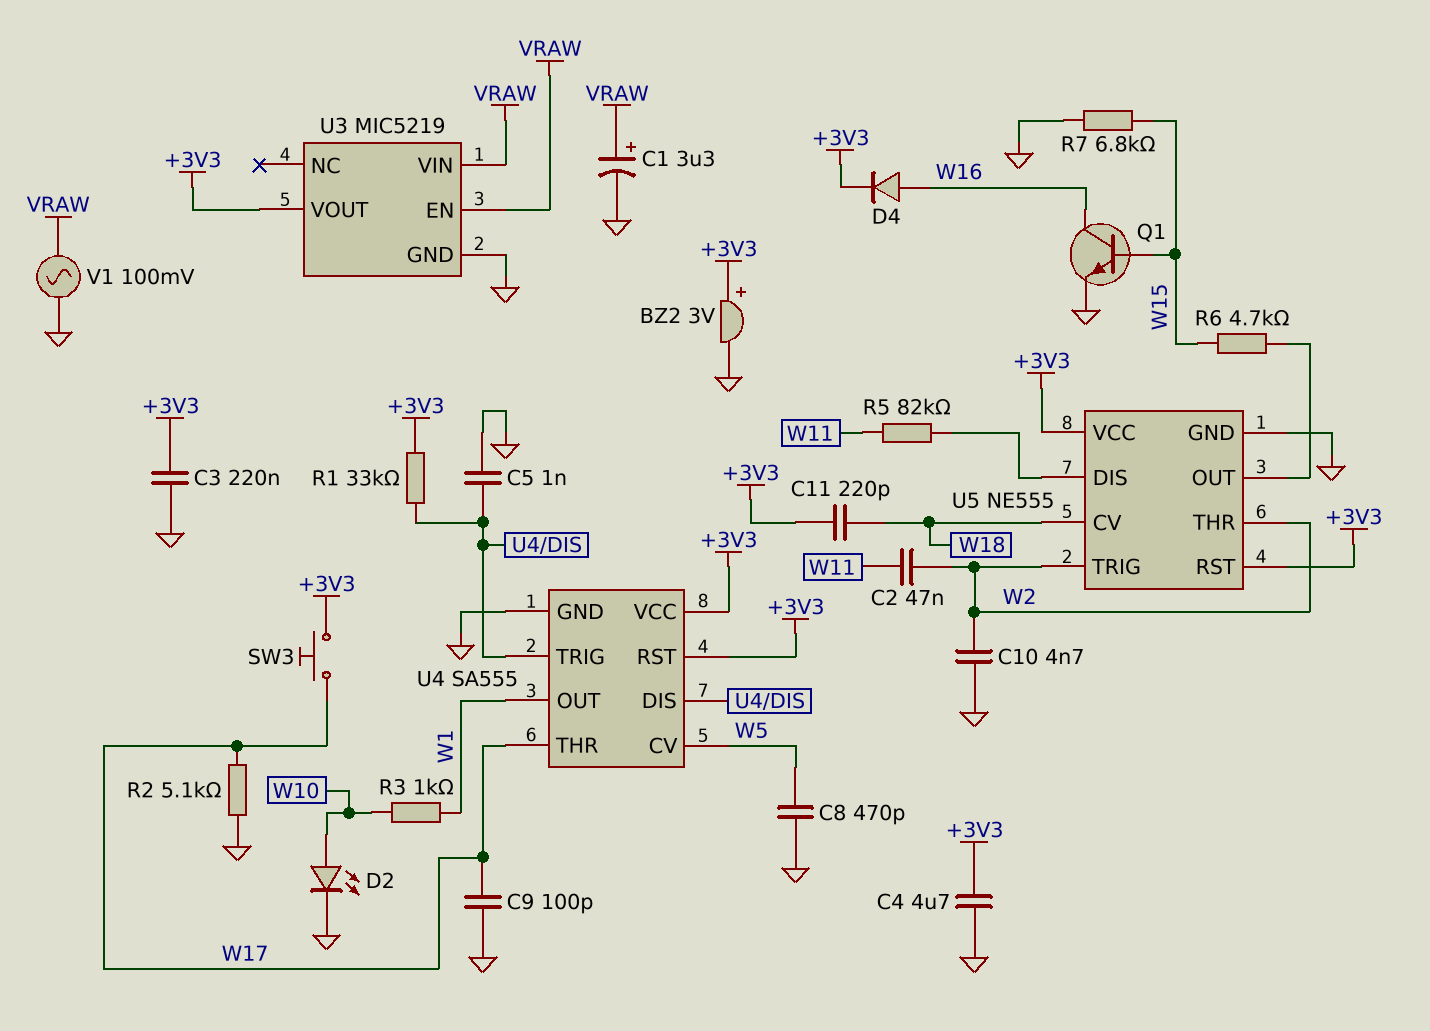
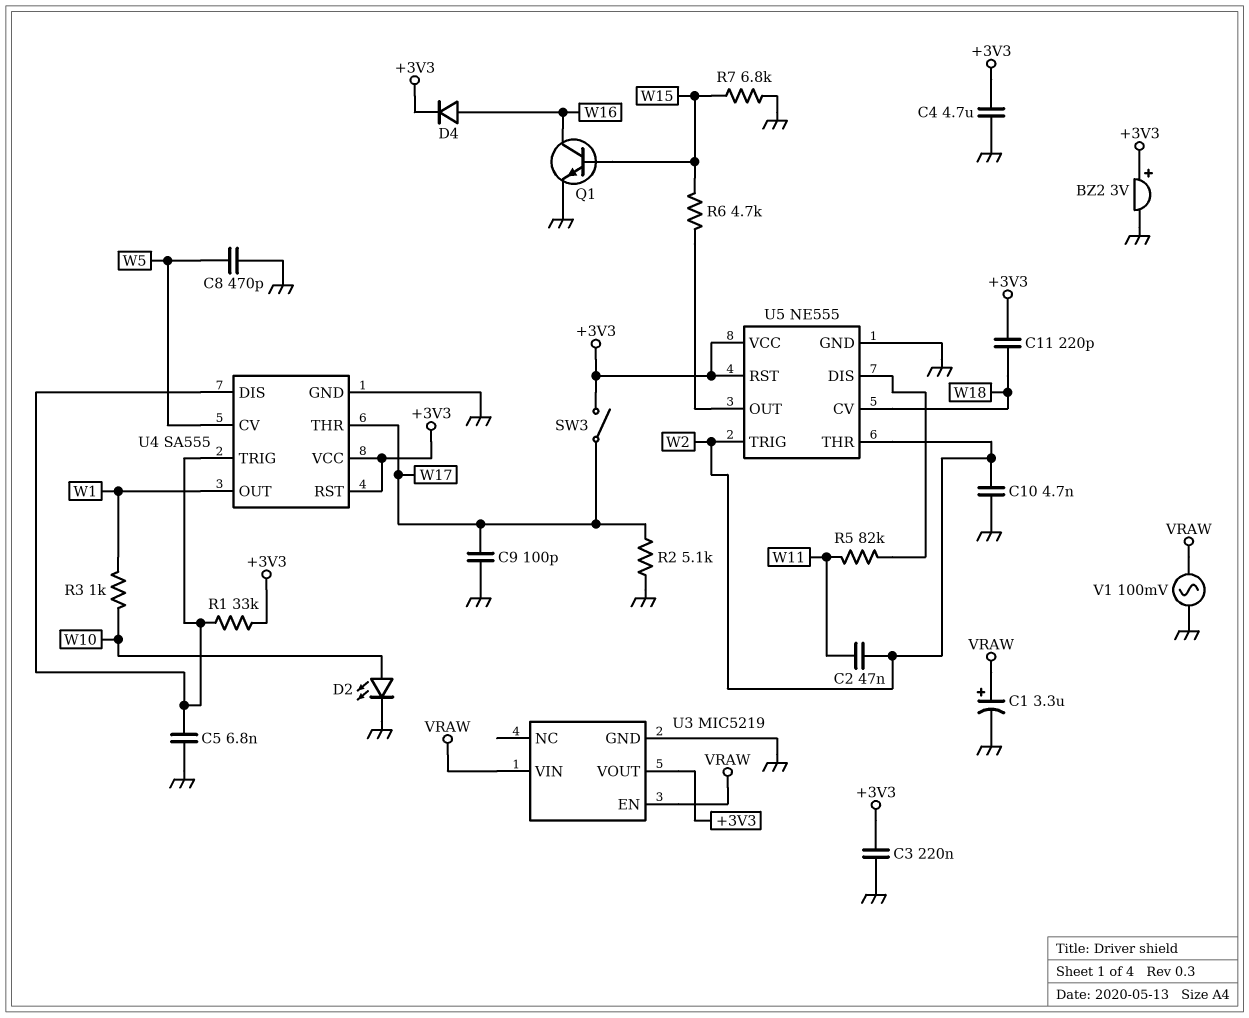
C5: 1nF (GND, U4/DIS) -> 6.8nF (GND, U4/DIS)
SW3: button (+3V3, W17) -> switch (+3V3, W17)

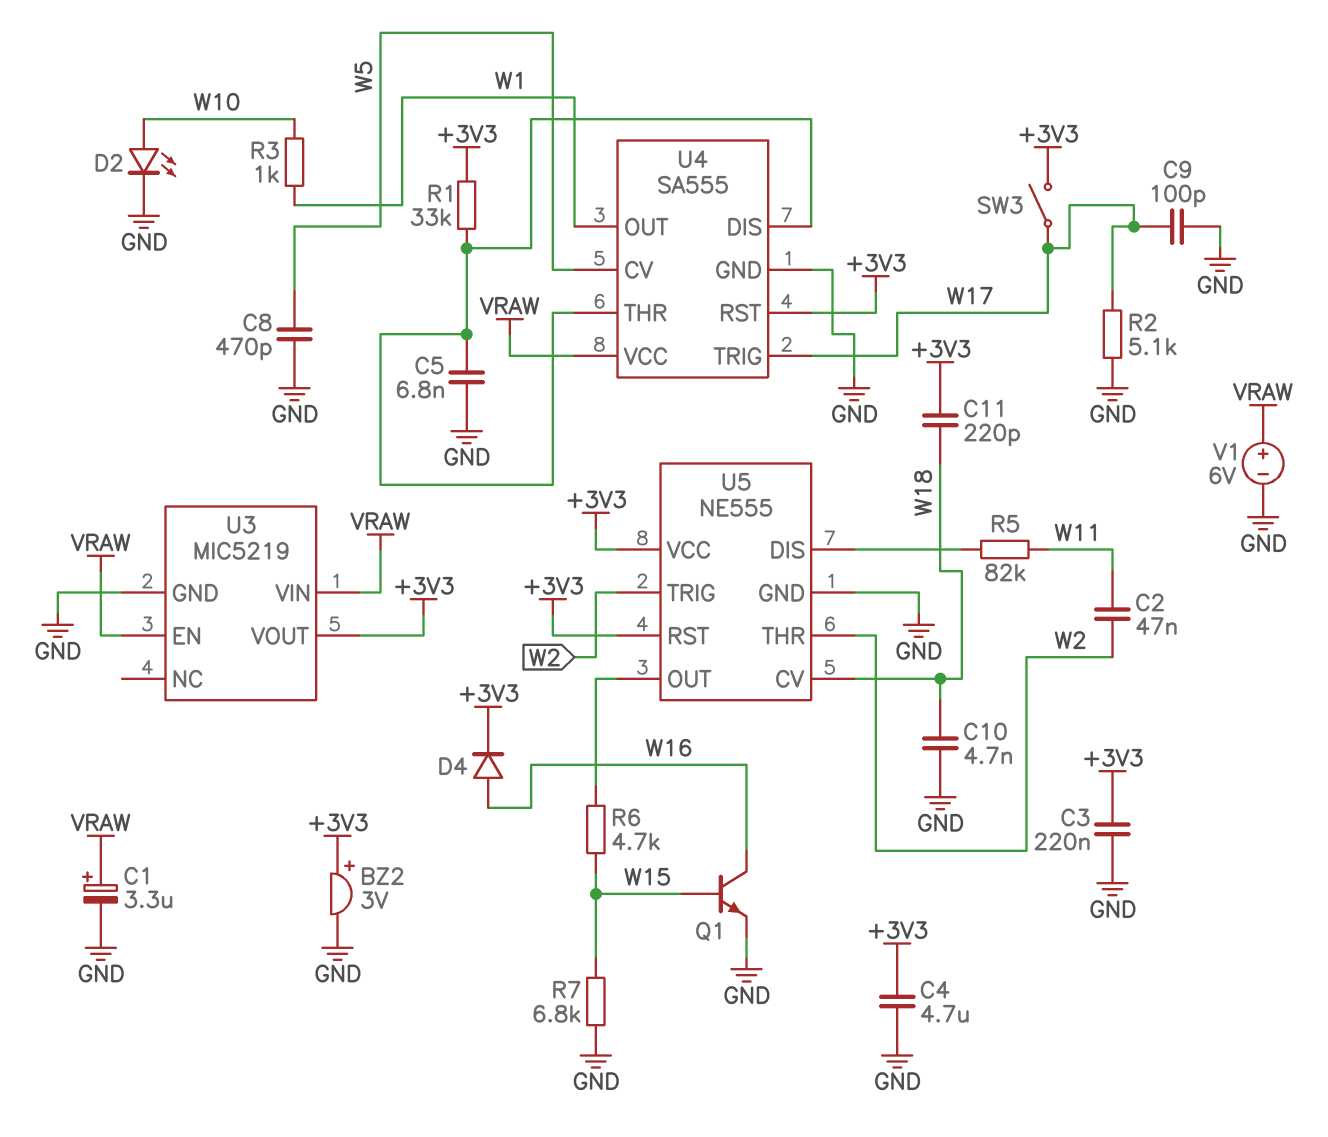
C10: 4.7nF (GND, W2) -> 4.7nF (GND, W18)
U4 pin THR: W17 -> U4/DIS
U4 pin TRIG: U4/DIS -> W17
U4 pin VCC: +3V3 -> VRAW
V1: AC 100mV (GND, VRAW) -> 6V (plus VRAW, minus GND)

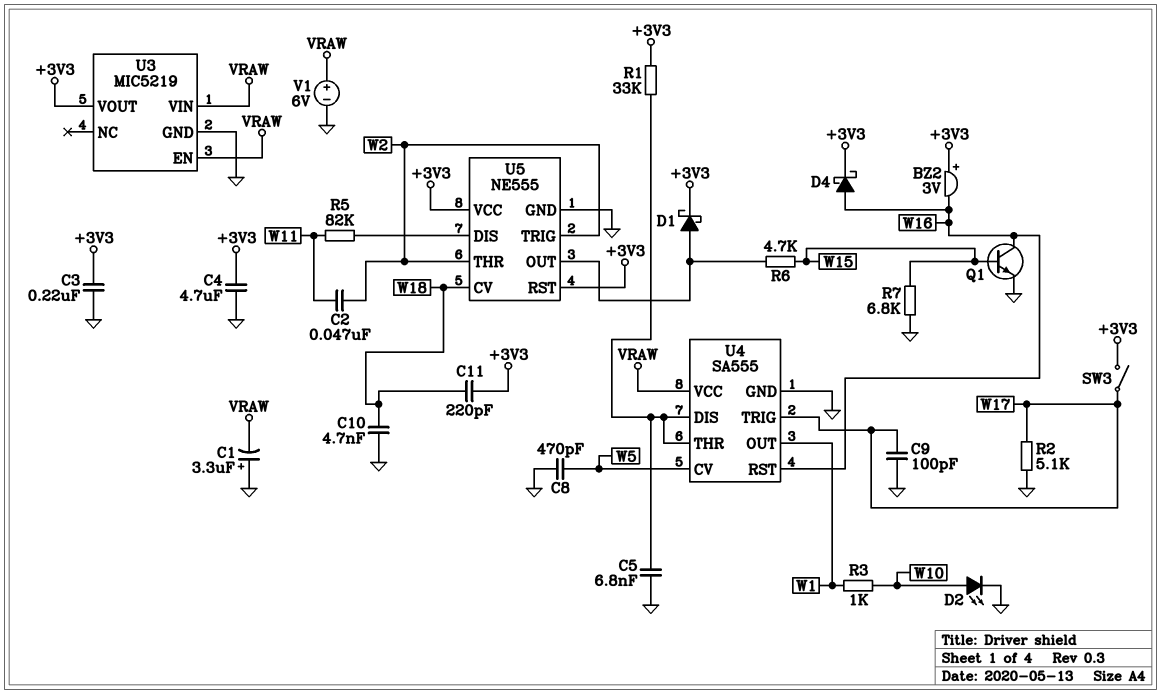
BZ2: buzzer 3V (plus +3V3, minus GND) -> buzzer 3V (plus +3V3, minus W16)
C1: 3.3uF (plus VRAW, minus GND) -> 3.3uF (plus GND, minus VRAW)
D1: none -> schottky (A U5/OUT, K +3V3)
D4: diode (A W16, K +3V3) -> schottky (A W16, K +3V3)
U4 pin RST: +3V3 -> W16

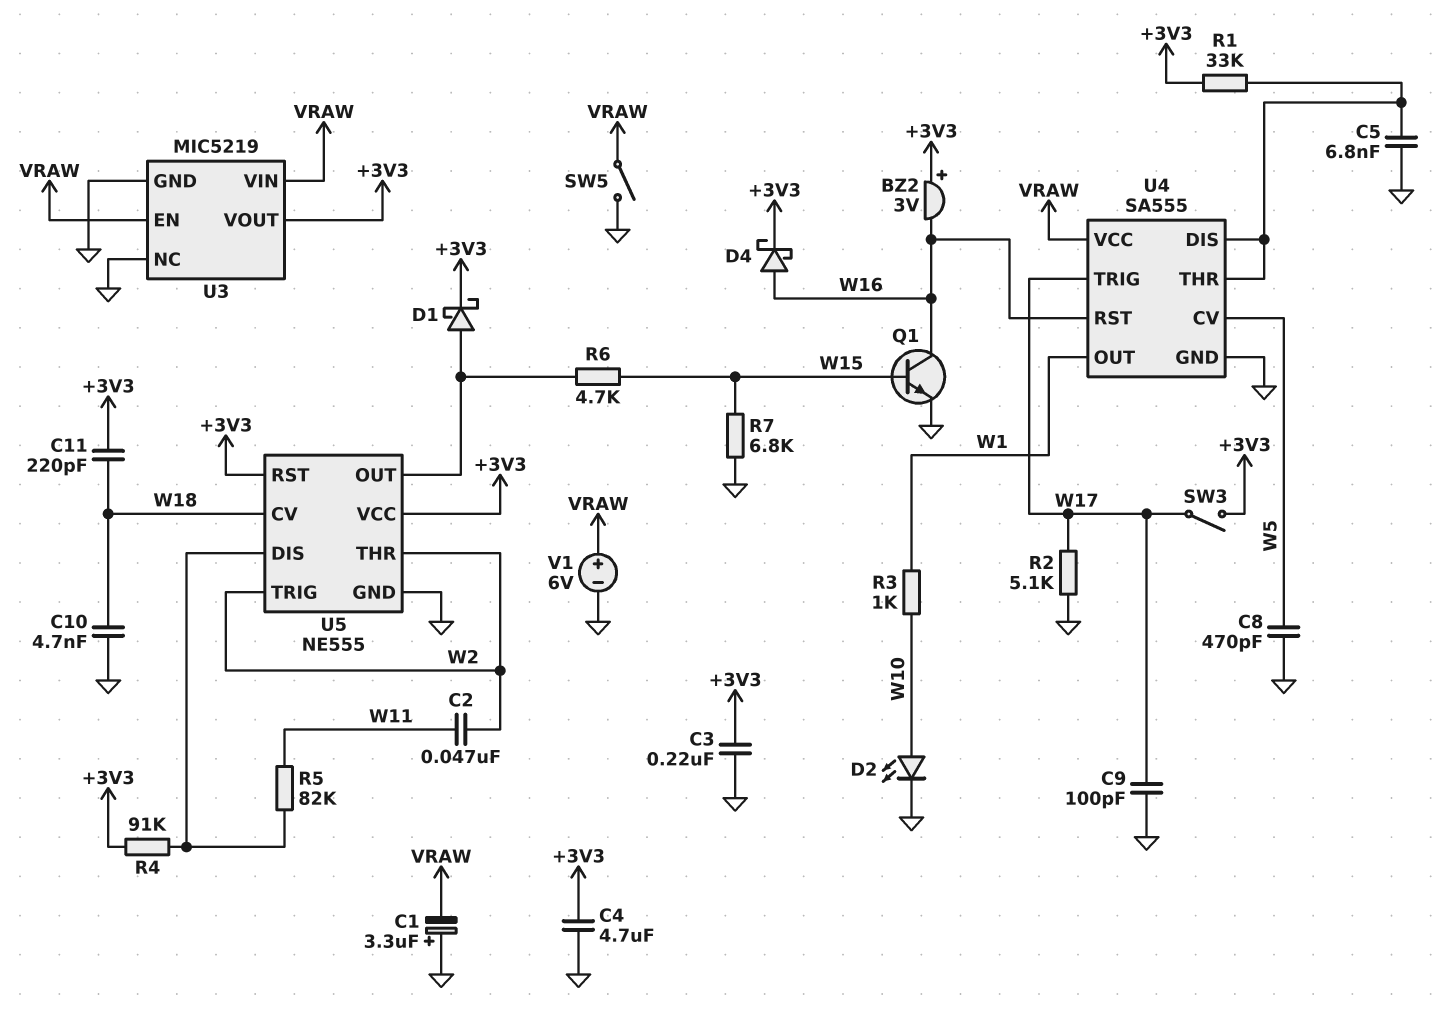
R4: none -> 91k (+3V3, U5/DIS)
SW5: none -> switch (GND, VRAW)
U3 pin NC: none -> GND

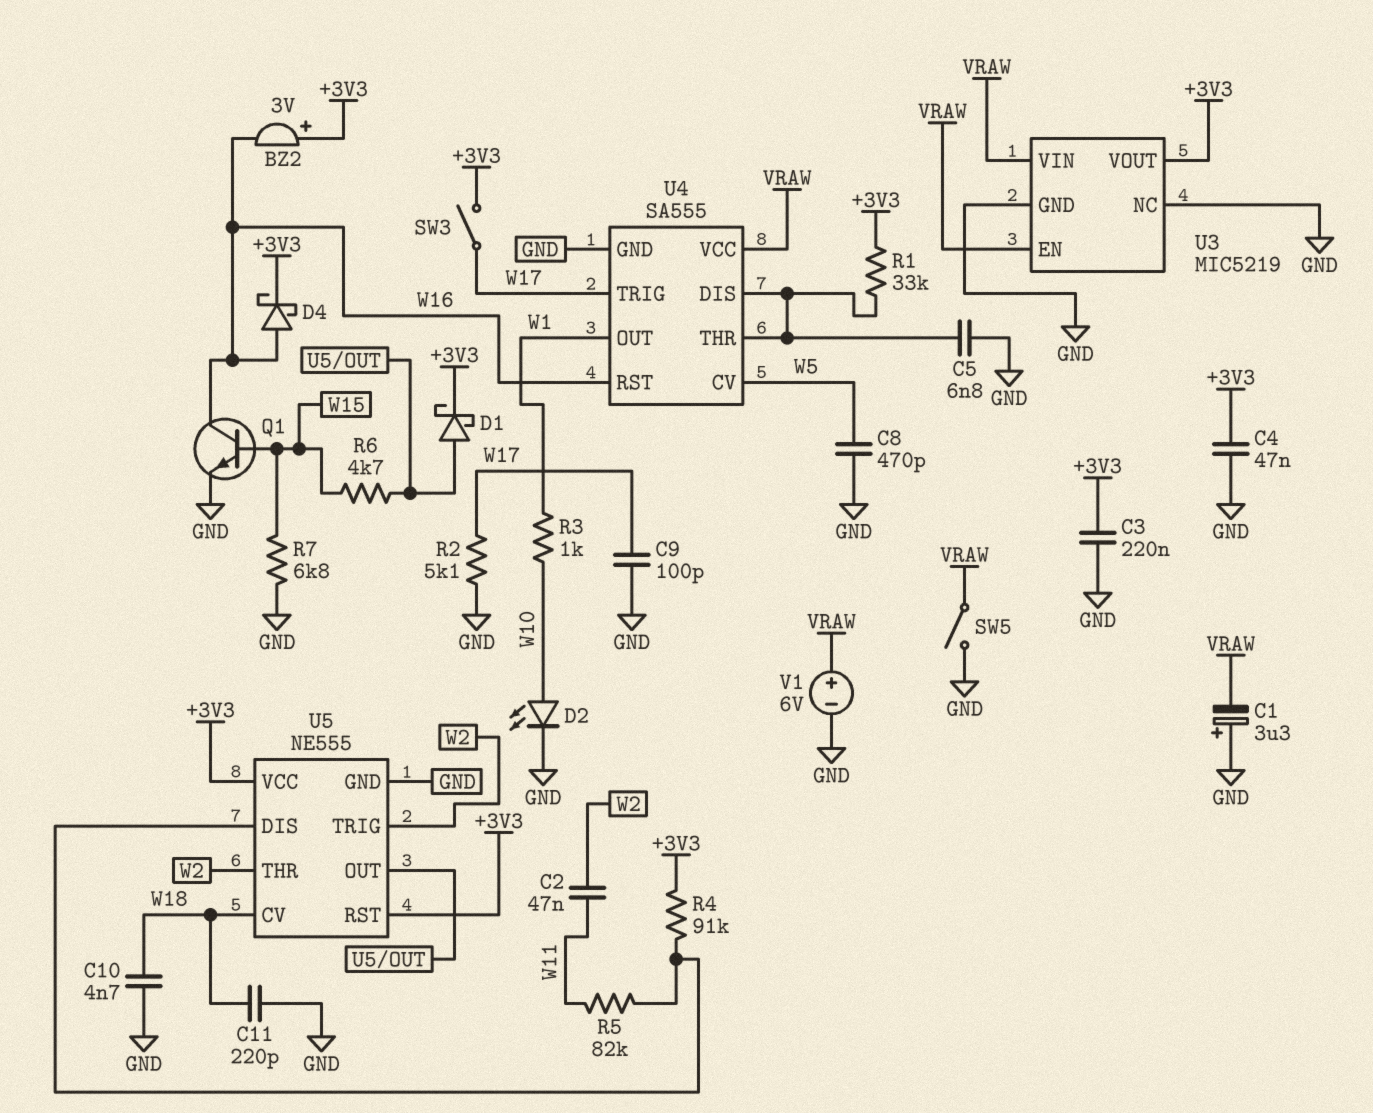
C4: 4.7uF (+3V3, GND) -> 47nF (+3V3, GND)
C11: 220pF (+3V3, W18) -> 220pF (GND, W18)

